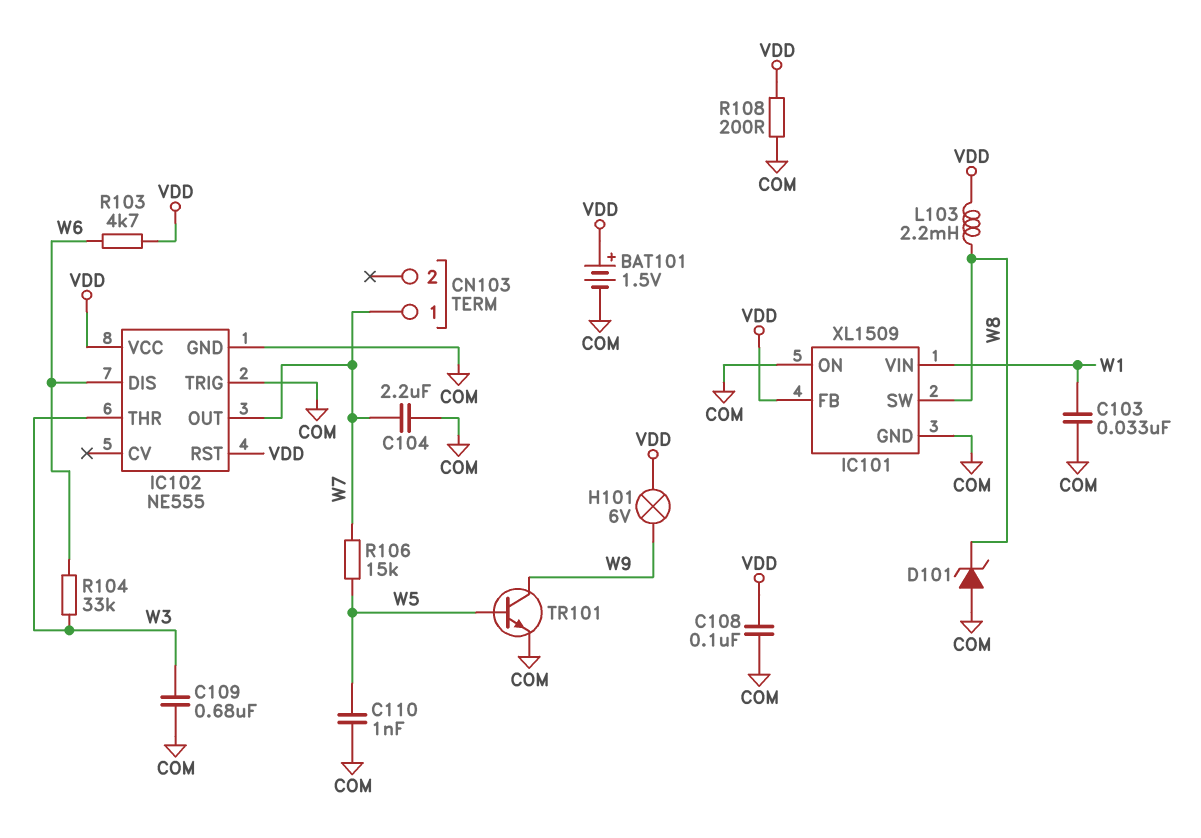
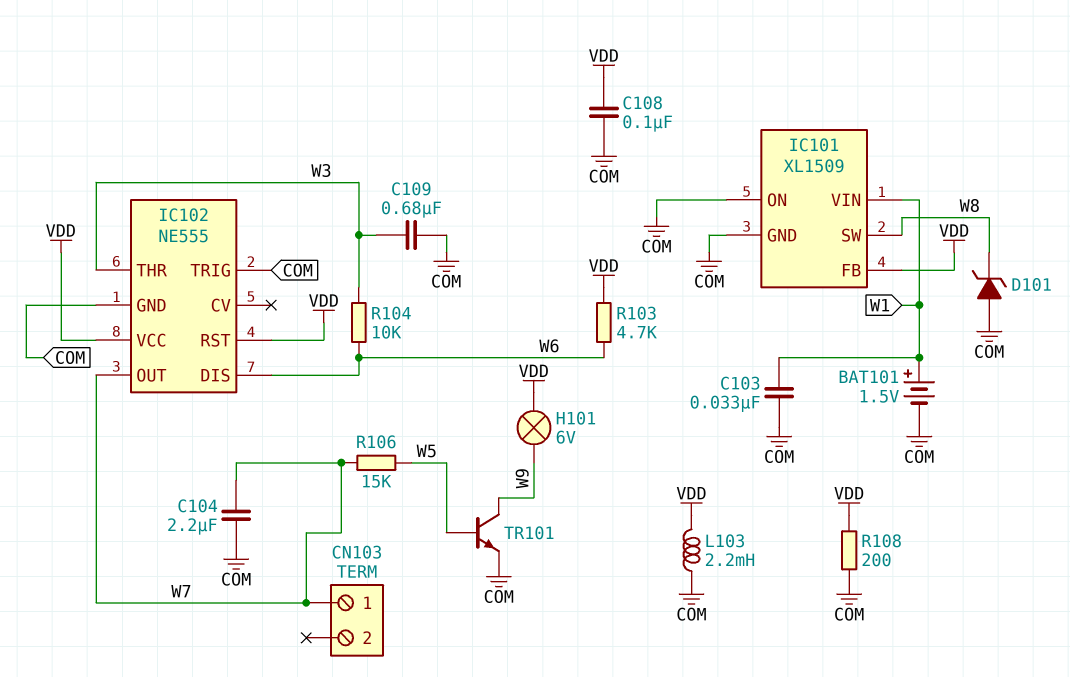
BAT101: 1.5V (plus VDD, minus COM) -> 1.5V (plus W1, minus COM)
C110: 1nF (COM, W5) -> none
L103: 2.2mH (VDD, W8) -> 2.2mH (COM, VDD)
R104: 33k (W3, W6) -> 10k (W3, W6)

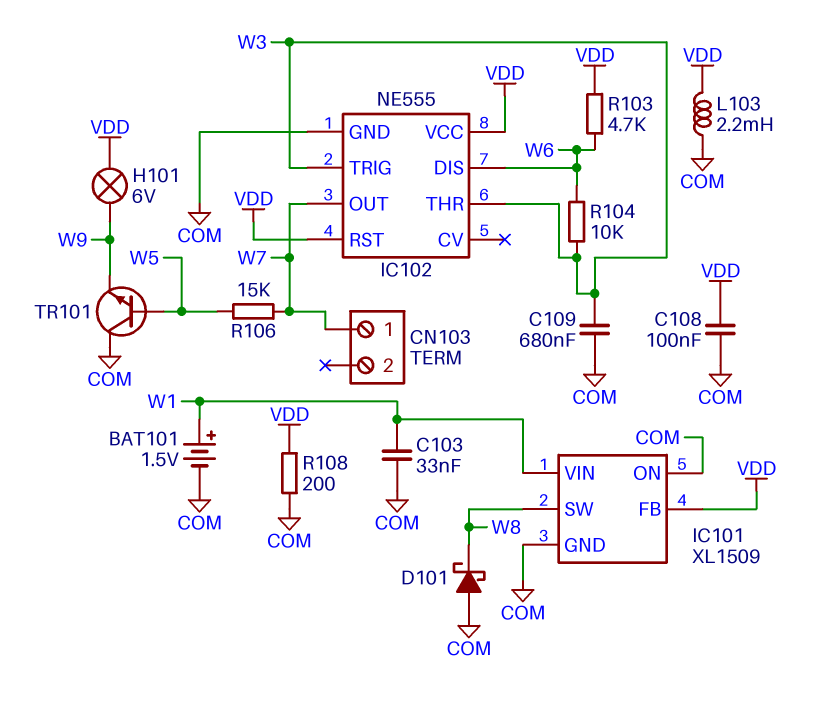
C104: 2.2uF (COM, W7) -> none
D101: zener (A COM, K W8) -> schottky (A COM, K W8)
IC102 pin TRIG: COM -> W3
TR101: NPN (B W5, C W9, E COM) -> NPN (B W5, C COM, E W9)

